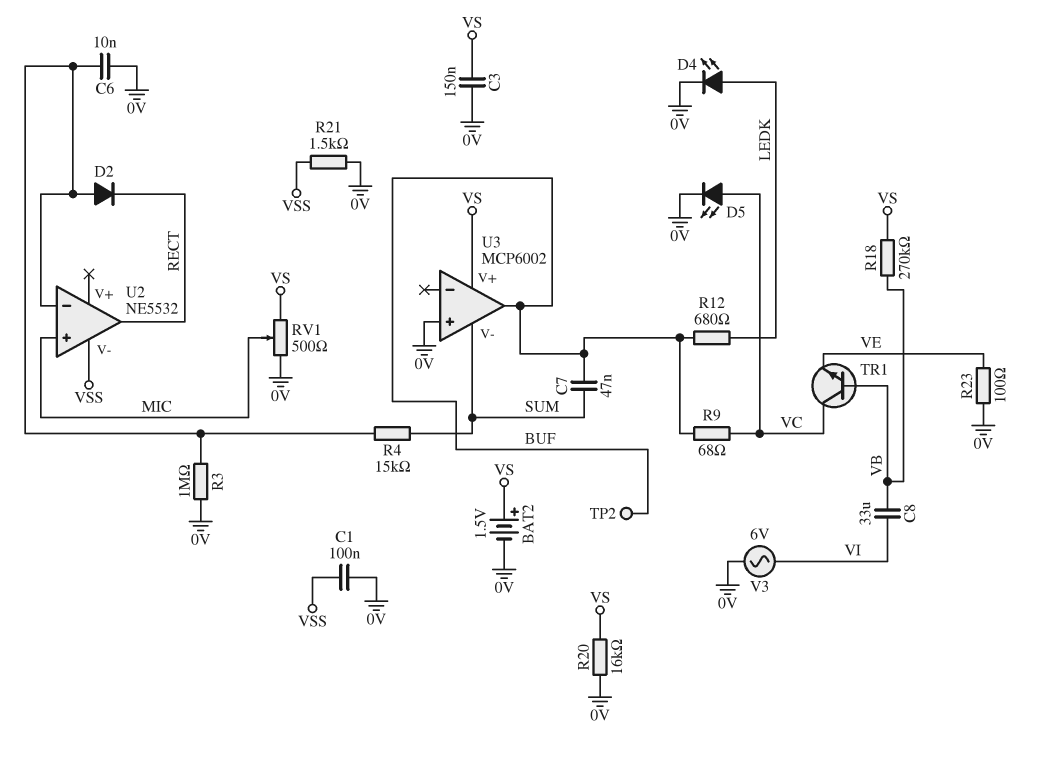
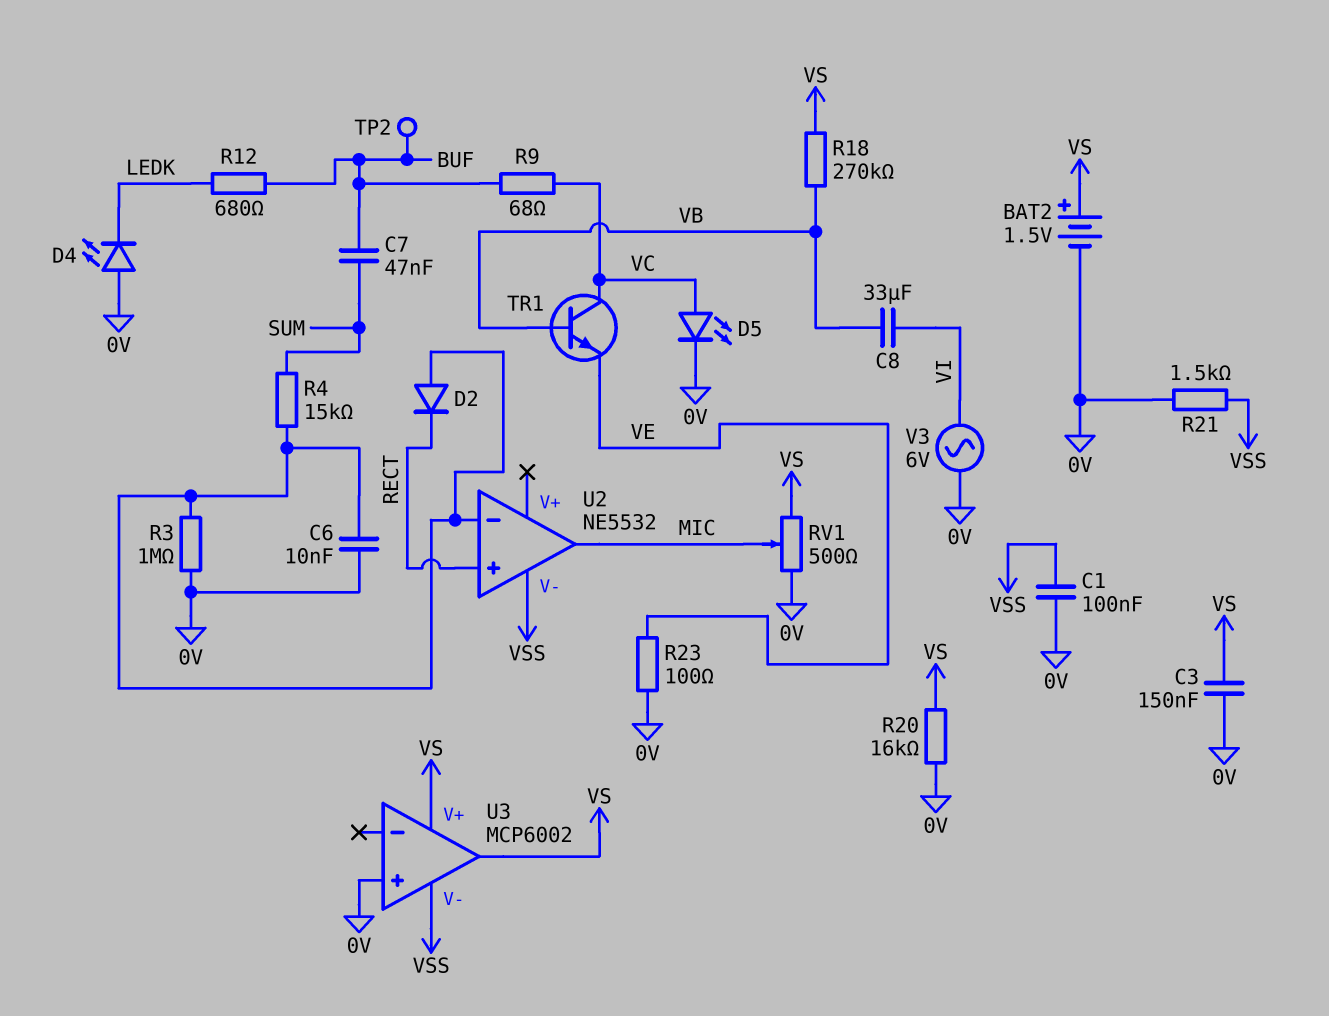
D4: LED (A LEDK, K 0V) -> LED (A 0V, K LEDK)
U2 pin in+: MIC -> RECT
U2 pin out: RECT -> MIC
U3 pin V-: SUM -> VSS
U3 pin out: BUF -> VS

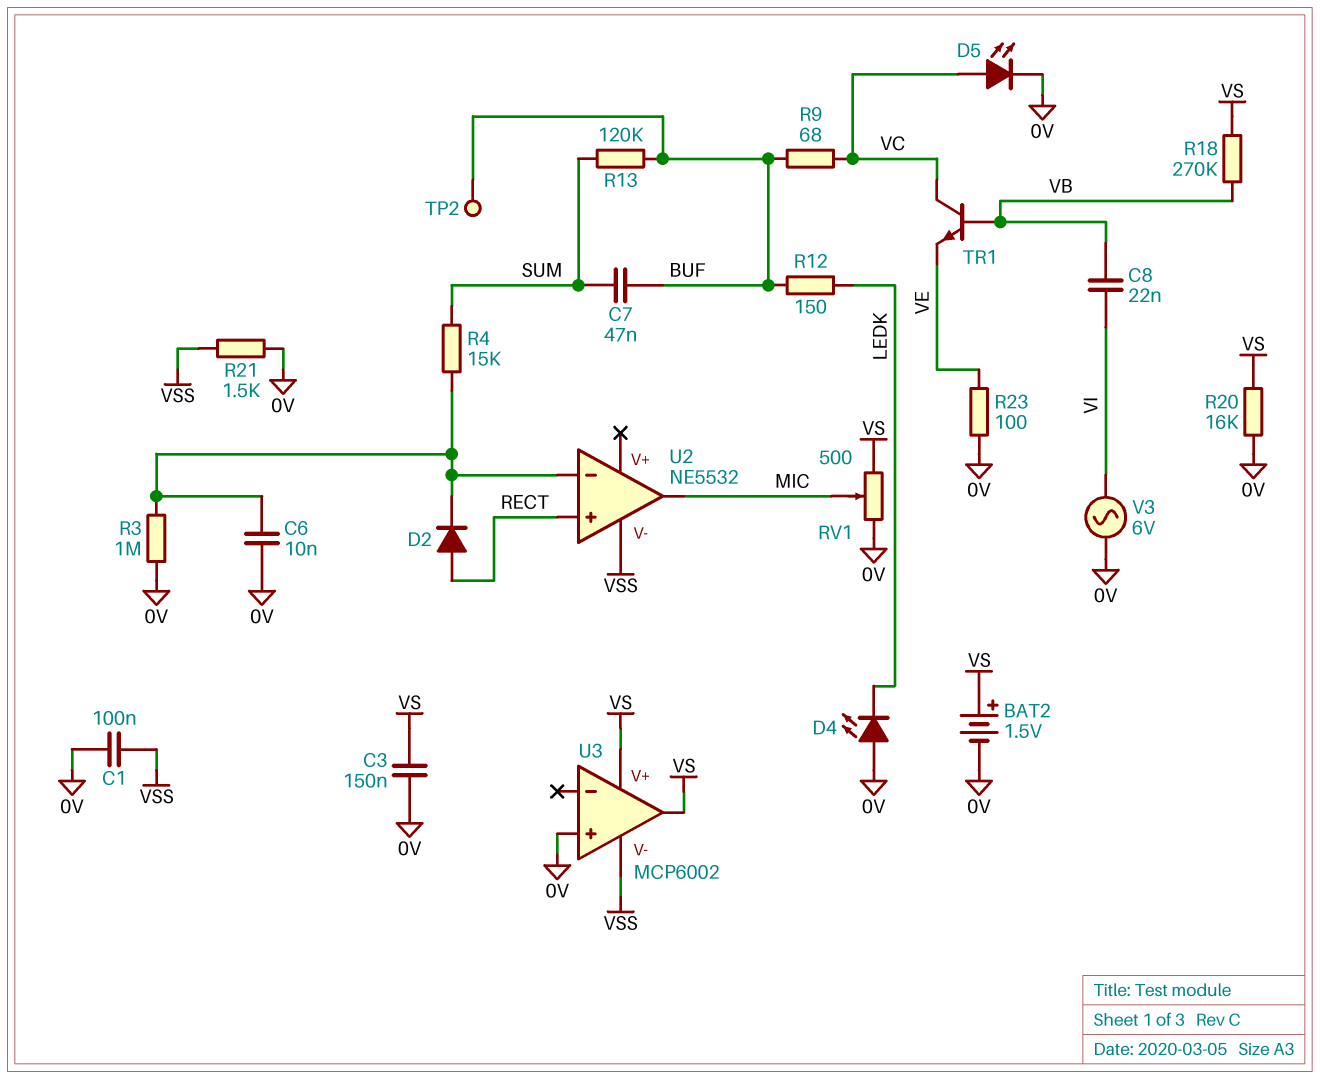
C8: 33uF (VB, VI) -> 22nF (VB, VI)
D2: diode (A U2/in-, K RECT) -> diode (A RECT, K U2/in-)
R12: 680 (BUF, LEDK) -> 150 (BUF, LEDK)
R13: none -> 120k (BUF, SUM)

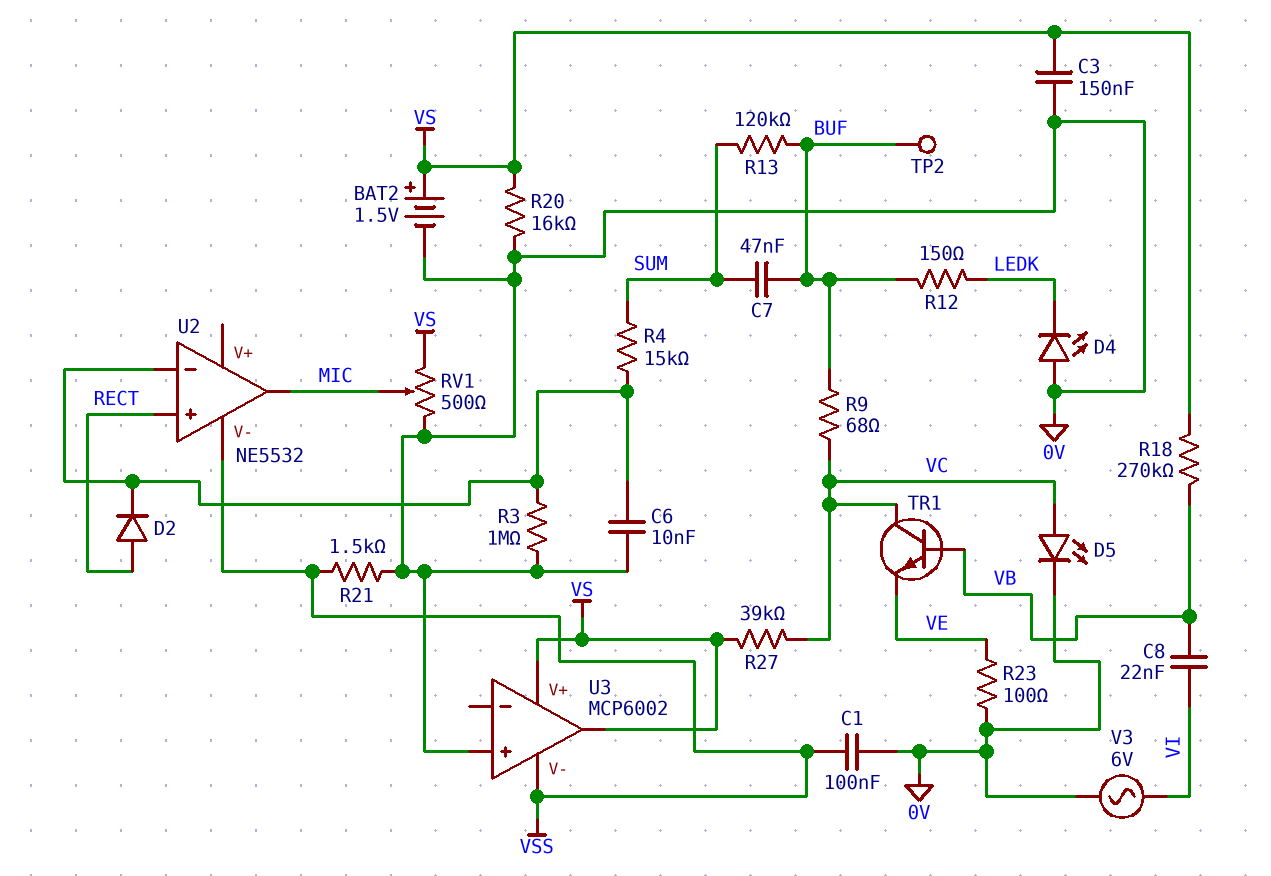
R27: none -> 39k (VC, VS)

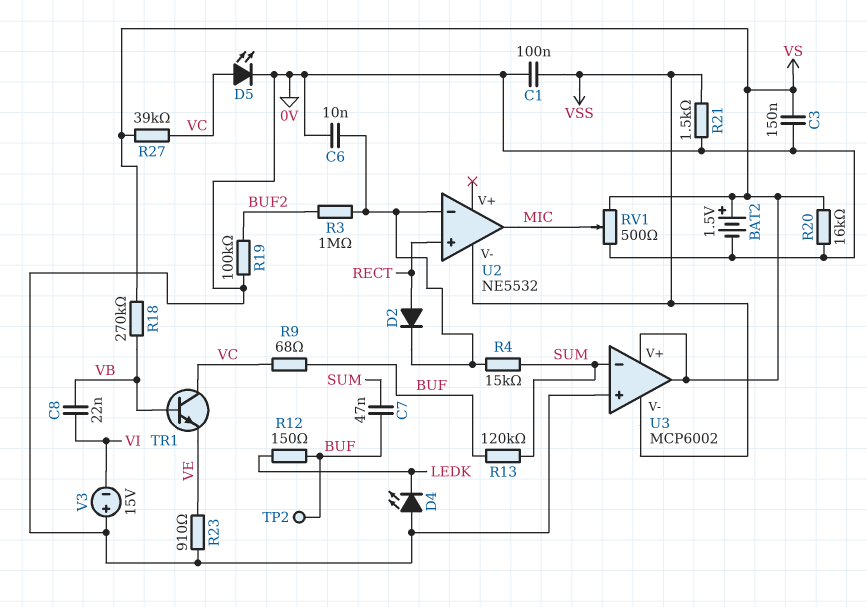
R3: 1M (0V, U2/in-) -> 1M (BUF2, U2/in-)
R19: none -> 100k (0V, BUF2)
R23: 100 (0V, VE) -> 910 (0V, VE)
U3 pin in-: none -> SUM
V3: AC 6V (0V, VI) -> 15V (plus 0V, minus VI)

